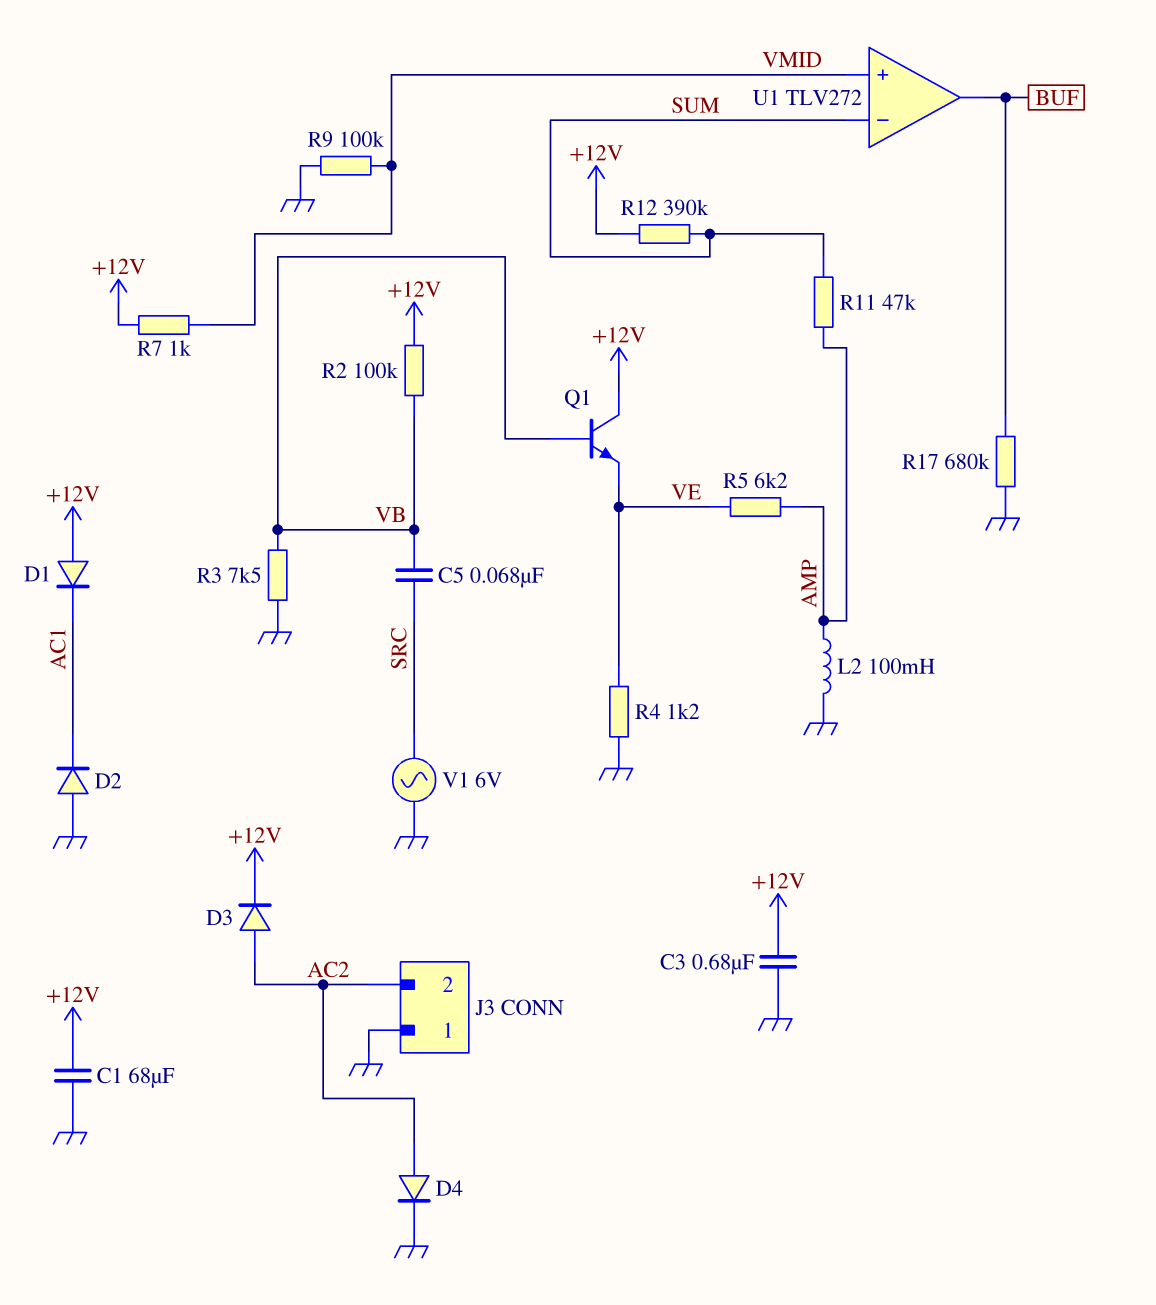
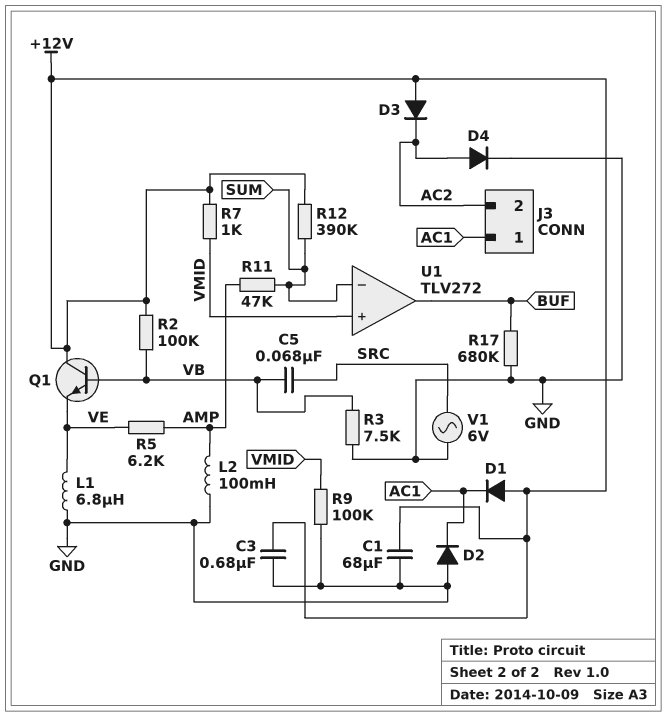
D3: diode (A AC2, K +12V) -> diode (A +12V, K AC2)
J3 pin 1: GND -> AC1
L1: none -> 6.8uH (GND, VE)
R4: 1.2k (GND, VE) -> none

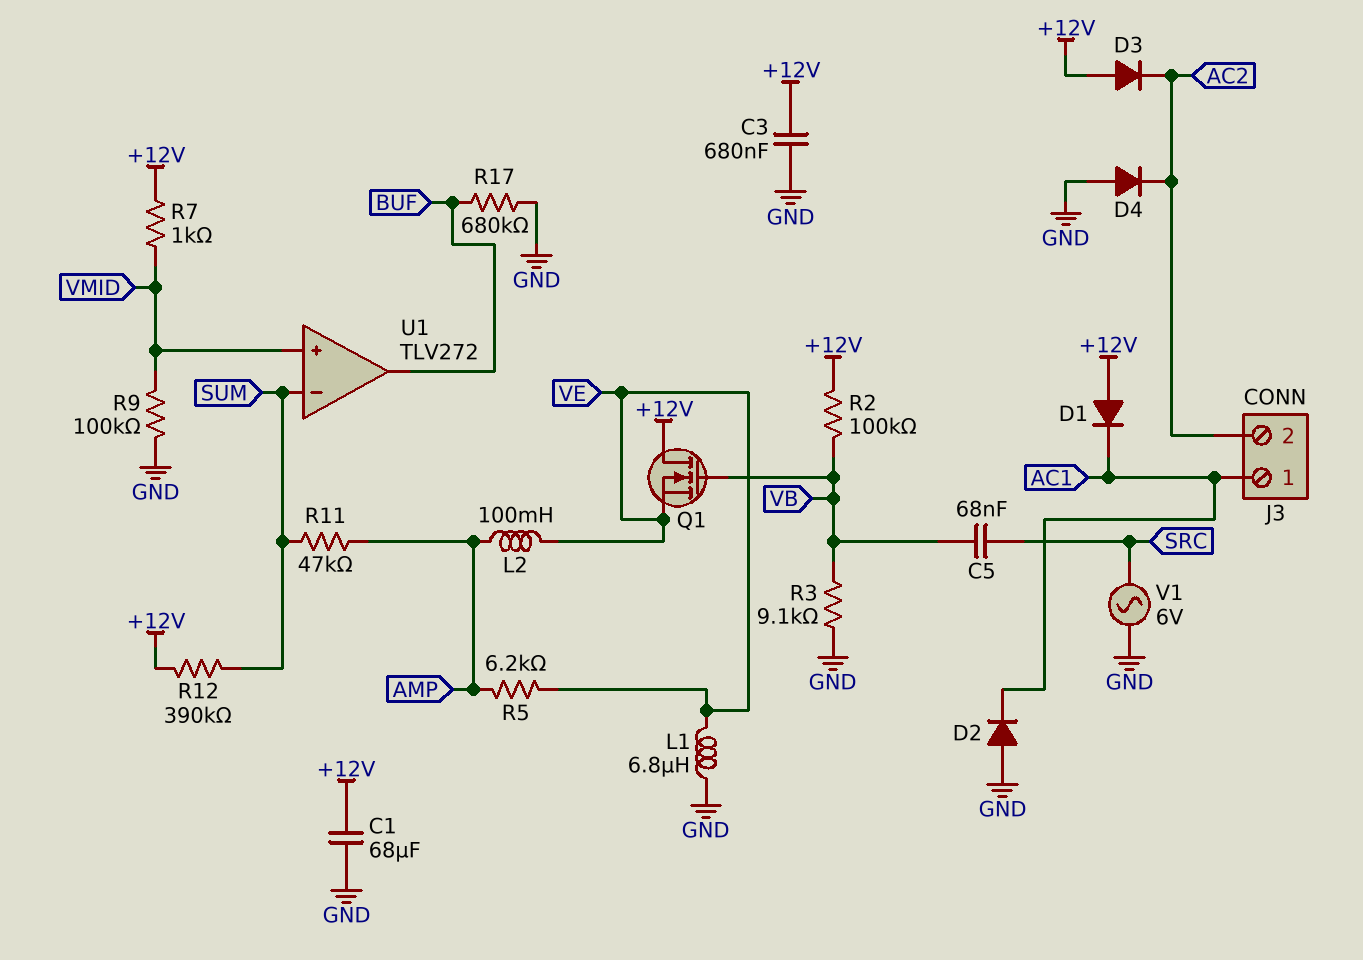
D4: diode (A AC2, K GND) -> diode (A GND, K AC2)
L2: 100mH (AMP, GND) -> 100mH (AMP, VE)
Q1: NPN (B VB, C +12V, E VE) -> NMOS (G VB, D +12V, S VE)
R3: 7.5k (GND, VB) -> 9.1k (GND, VB)

